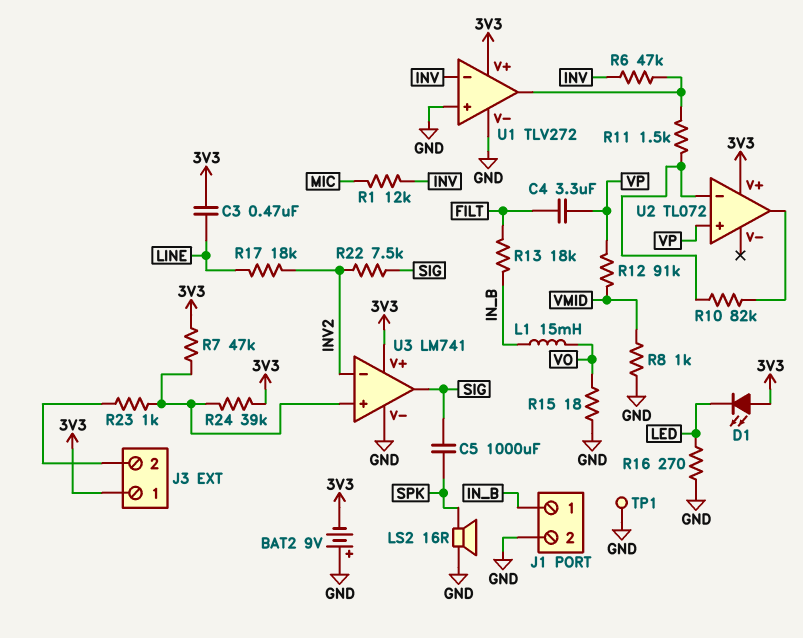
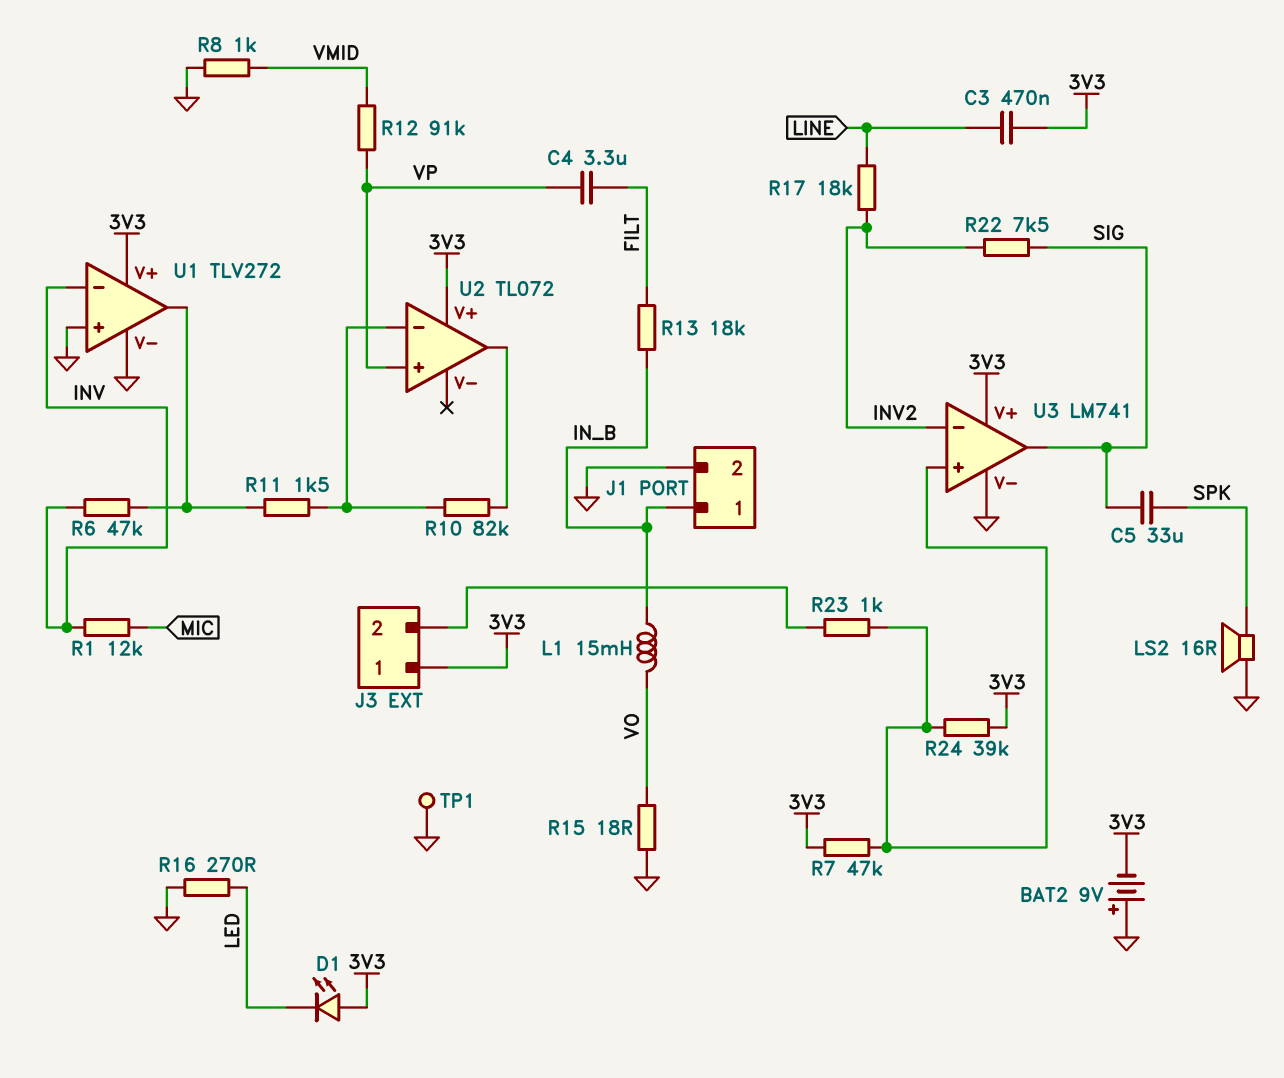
C5: 1000uF (SIG, SPK) -> 33uF (SIG, SPK)

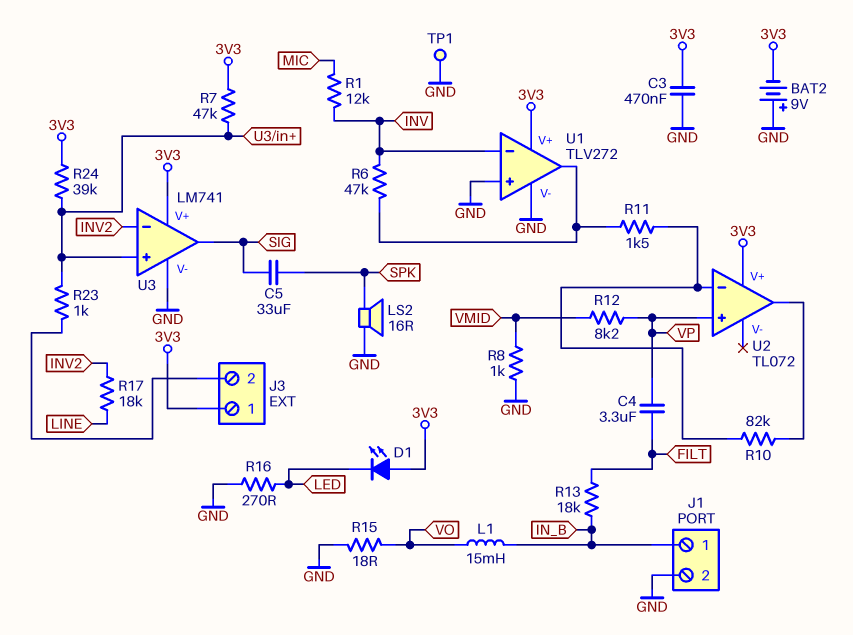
C3: 470nF (3V3, LINE) -> 470nF (3V3, GND)
R12: 91k (VMID, VP) -> 8.2k (VMID, VP)
R22: 7.5k (INV2, SIG) -> none

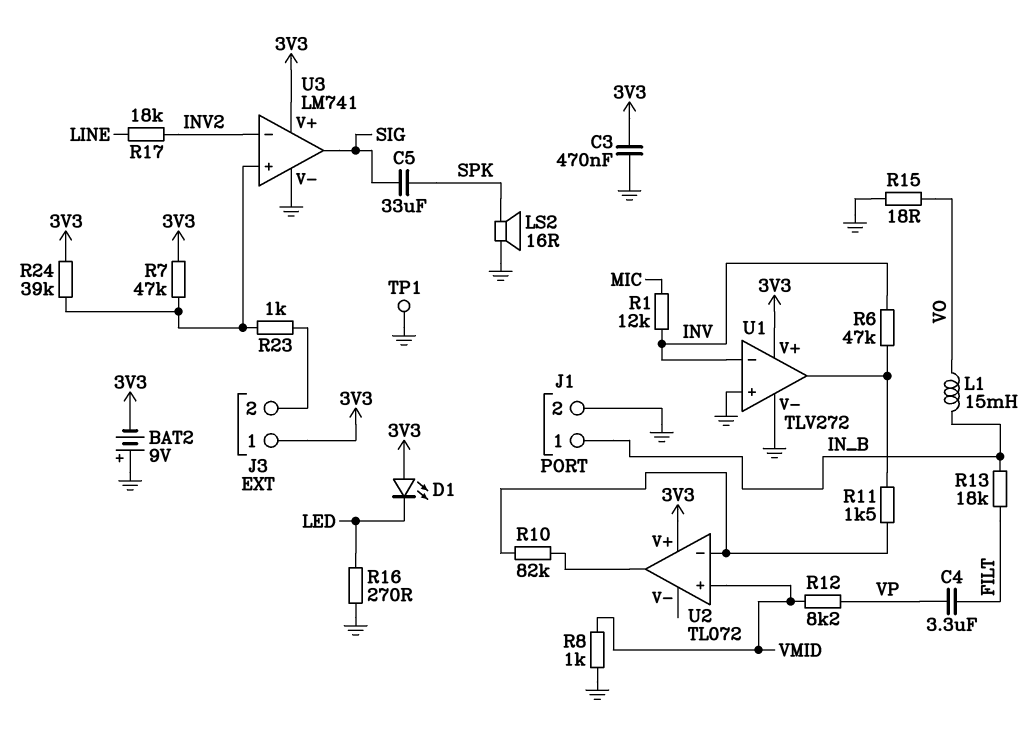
U2 pin in+: VP -> VMID

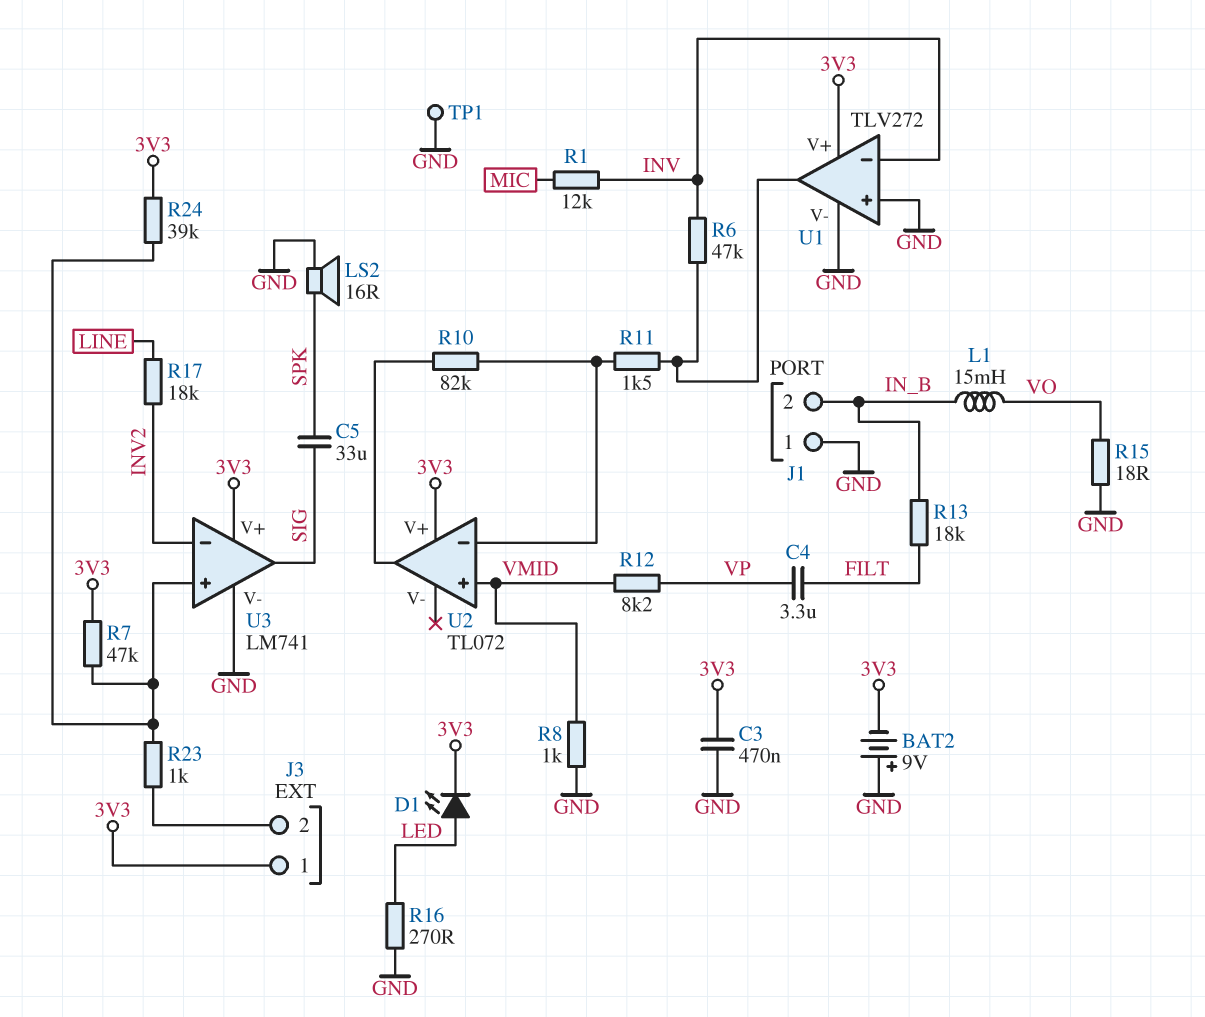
D1: LED (A 3V3, K LED) -> LED (A LED, K 3V3)
J1 pin 1: IN_B -> GND
J1 pin 2: GND -> IN_B

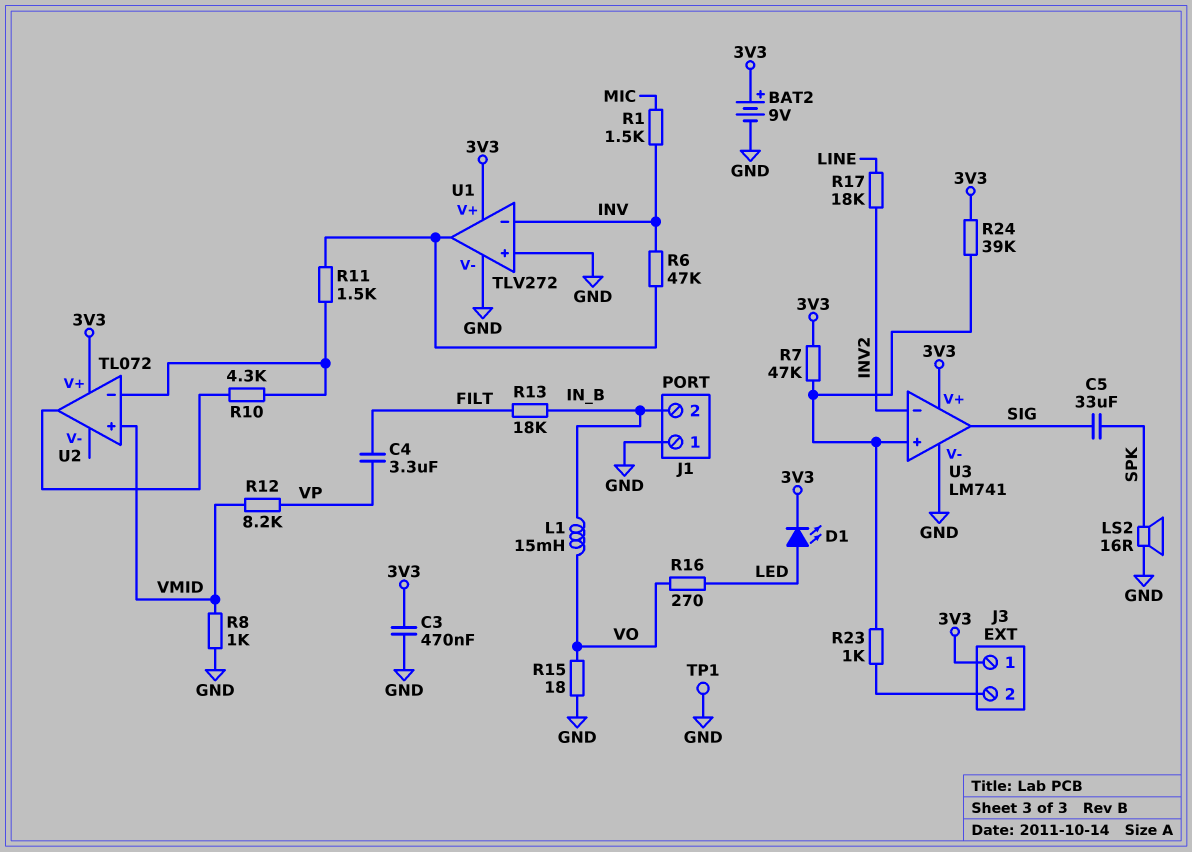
BAT2: 9V (plus GND, minus 3V3) -> 9V (plus 3V3, minus GND)
R1: 12k (INV, MIC) -> 1.5k (INV, MIC)
R10: 82k (U2/in-, U2/out) -> 4.3k (U2/in-, U2/out)
R16: 270 (GND, LED) -> 270 (LED, VO)

